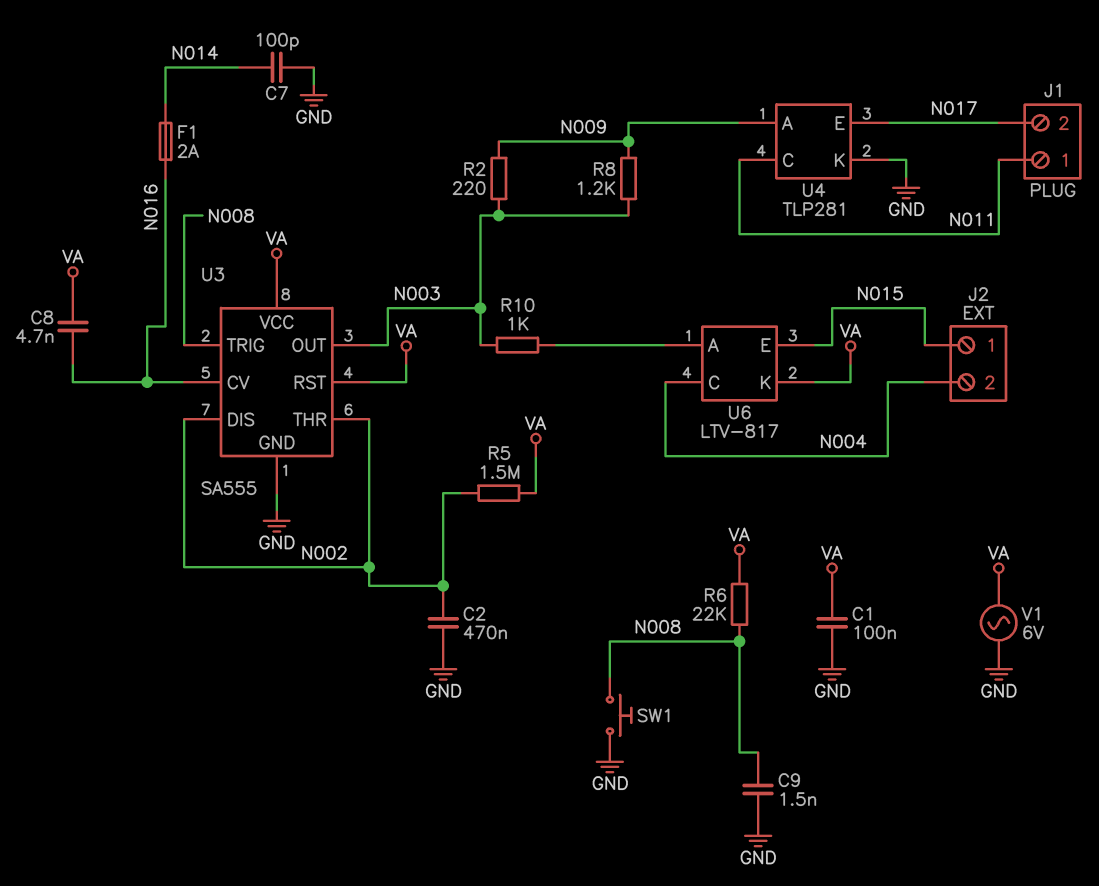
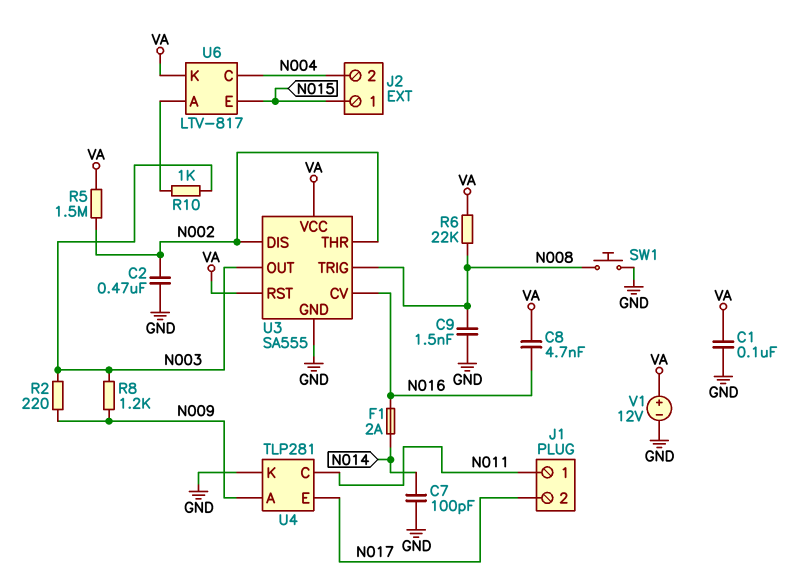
V1: AC 6V (GND, VA) -> 12V (plus VA, minus GND)

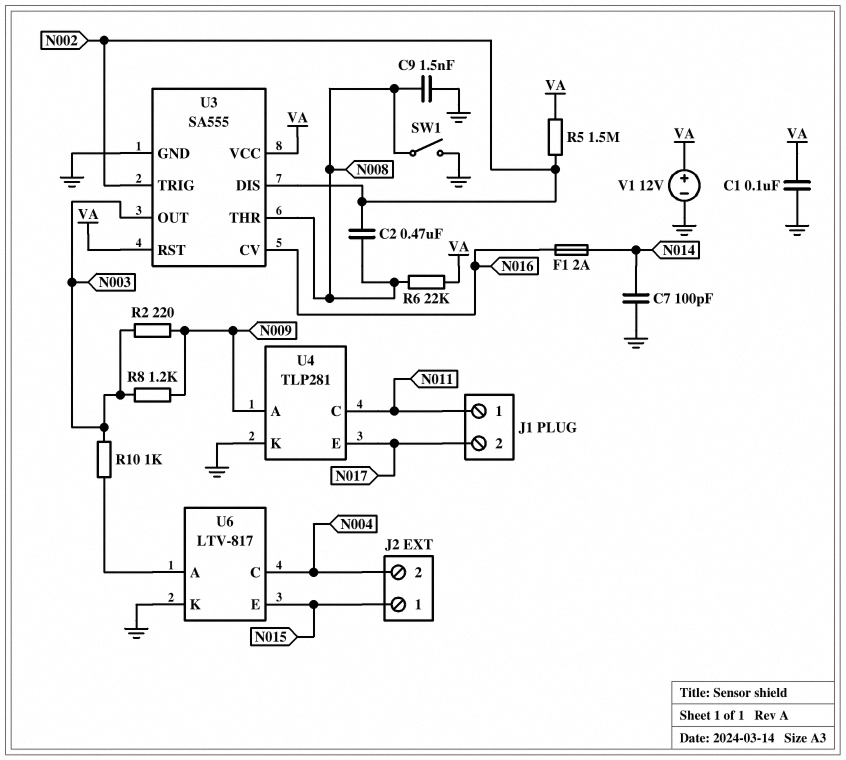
C2: 470nF (GND, N002) -> 470nF (N002, N008)
C8: 4.7nF (N016, VA) -> none
SW1: button (GND, N008) -> switch (GND, N008)
U3 pin THR: N002 -> N008
U3 pin TRIG: N008 -> N002
U6 pin K: VA -> GND

